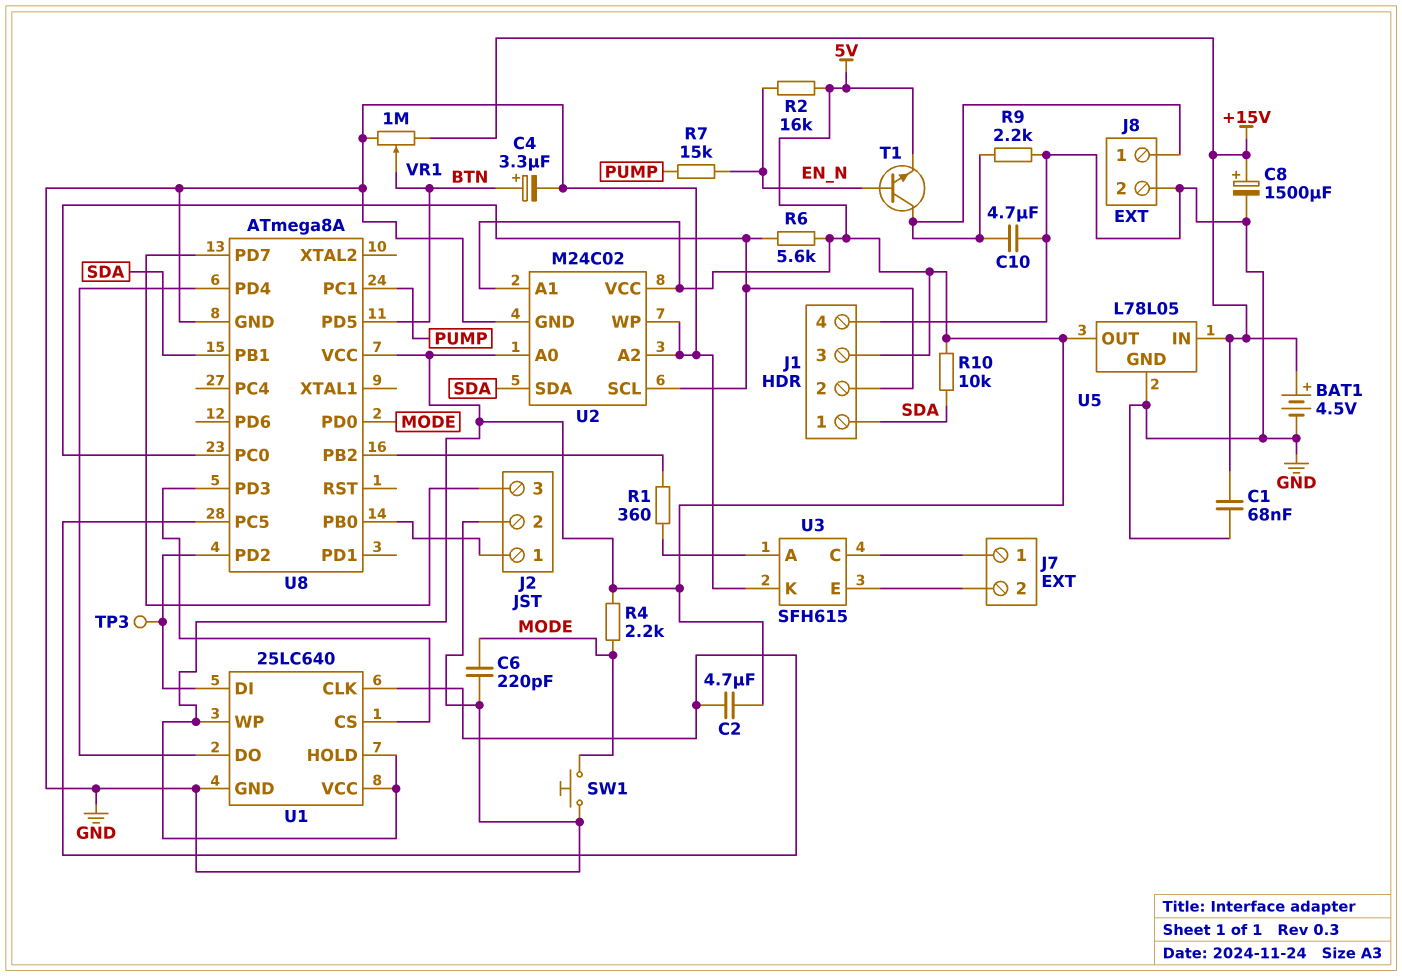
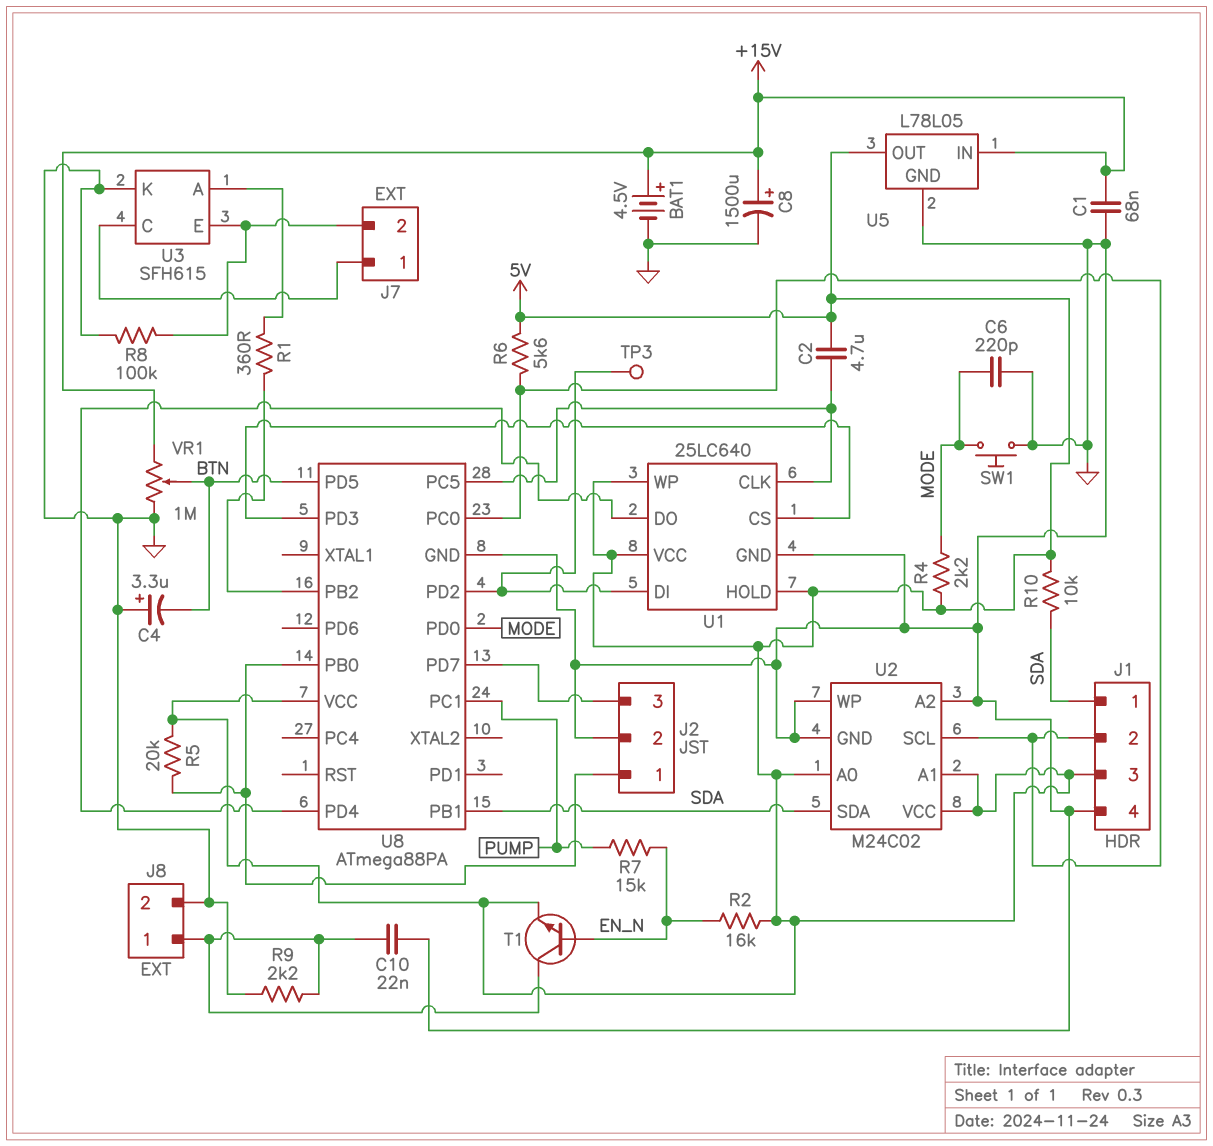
C4: 3.3uF (plus BTN, minus GND) -> 3.3uF (plus GND, minus BTN)
C10: 4.7uF (GND, J8/1) -> 22nF (GND, J8/1)
R5: none -> 20k (5V, J2/1)
R8: none -> 100k (GND, J7/2)
U8: ATmega8A -> ATmega88PA

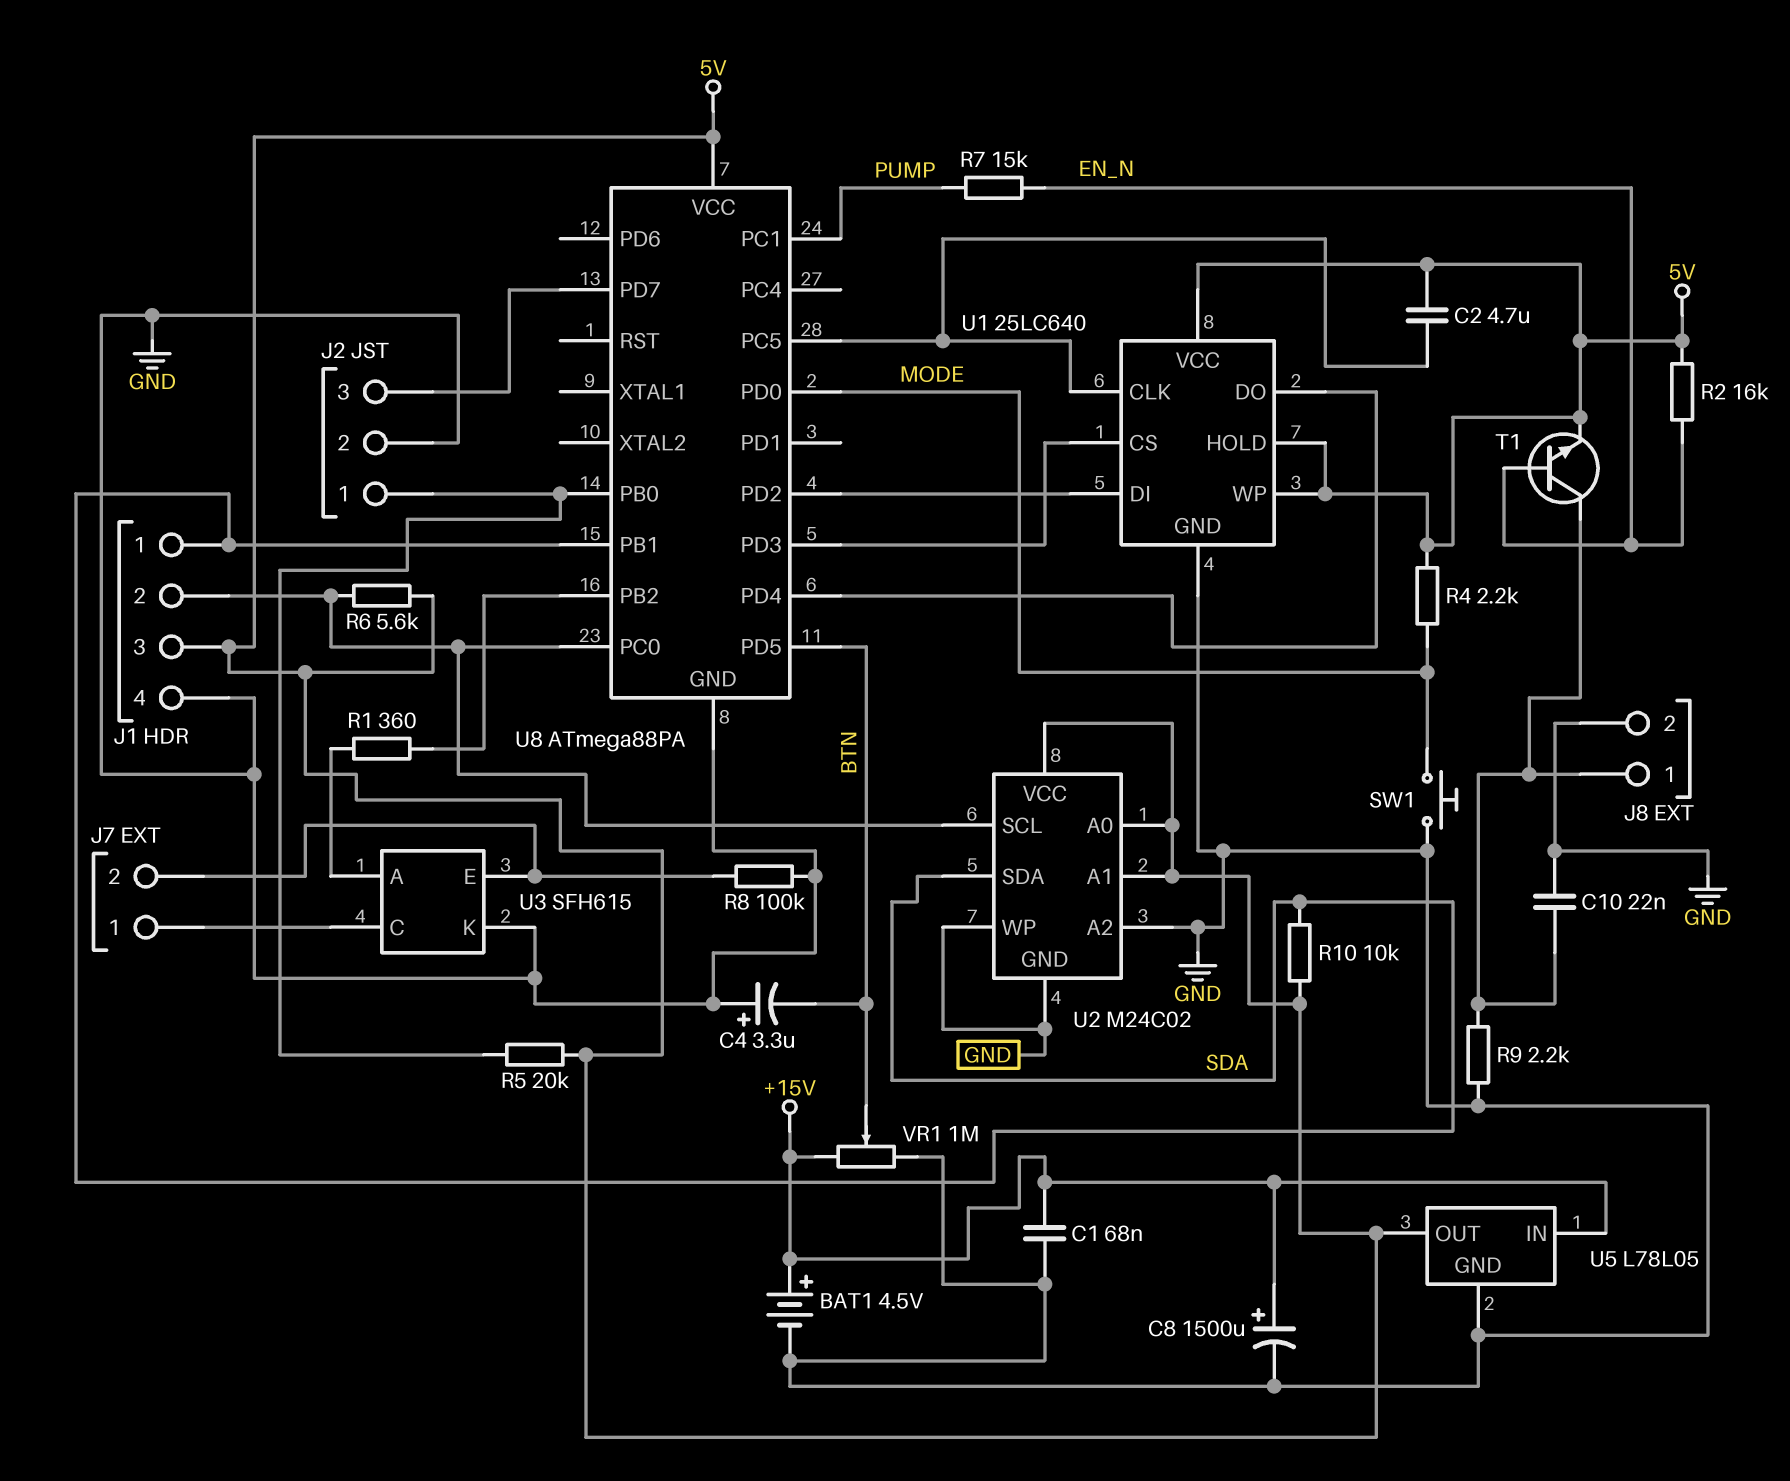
C6: 220pF (GND, MODE) -> none
TP3: test point (U1/DI) -> none

